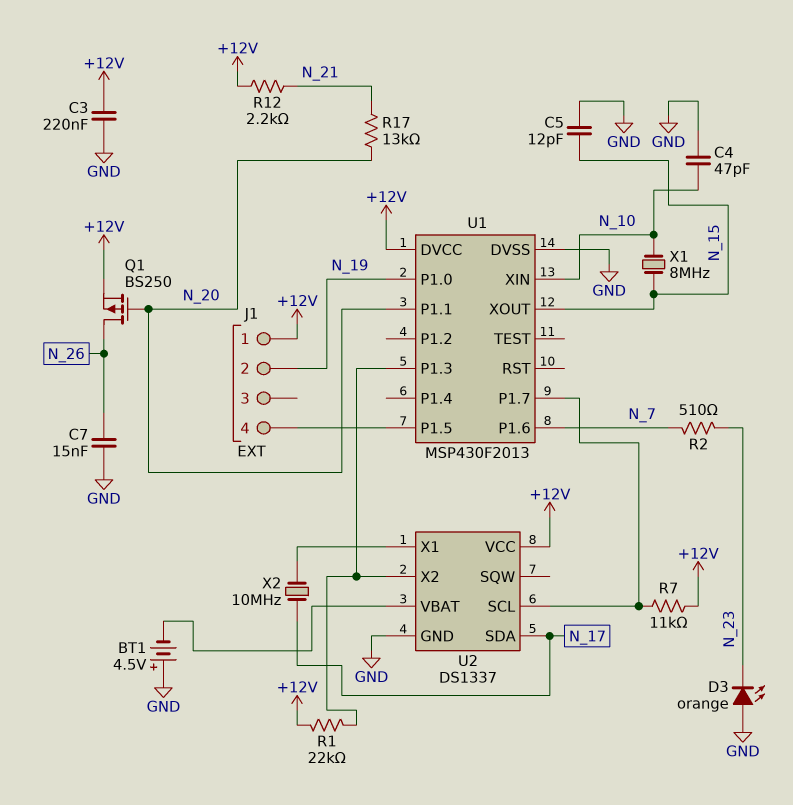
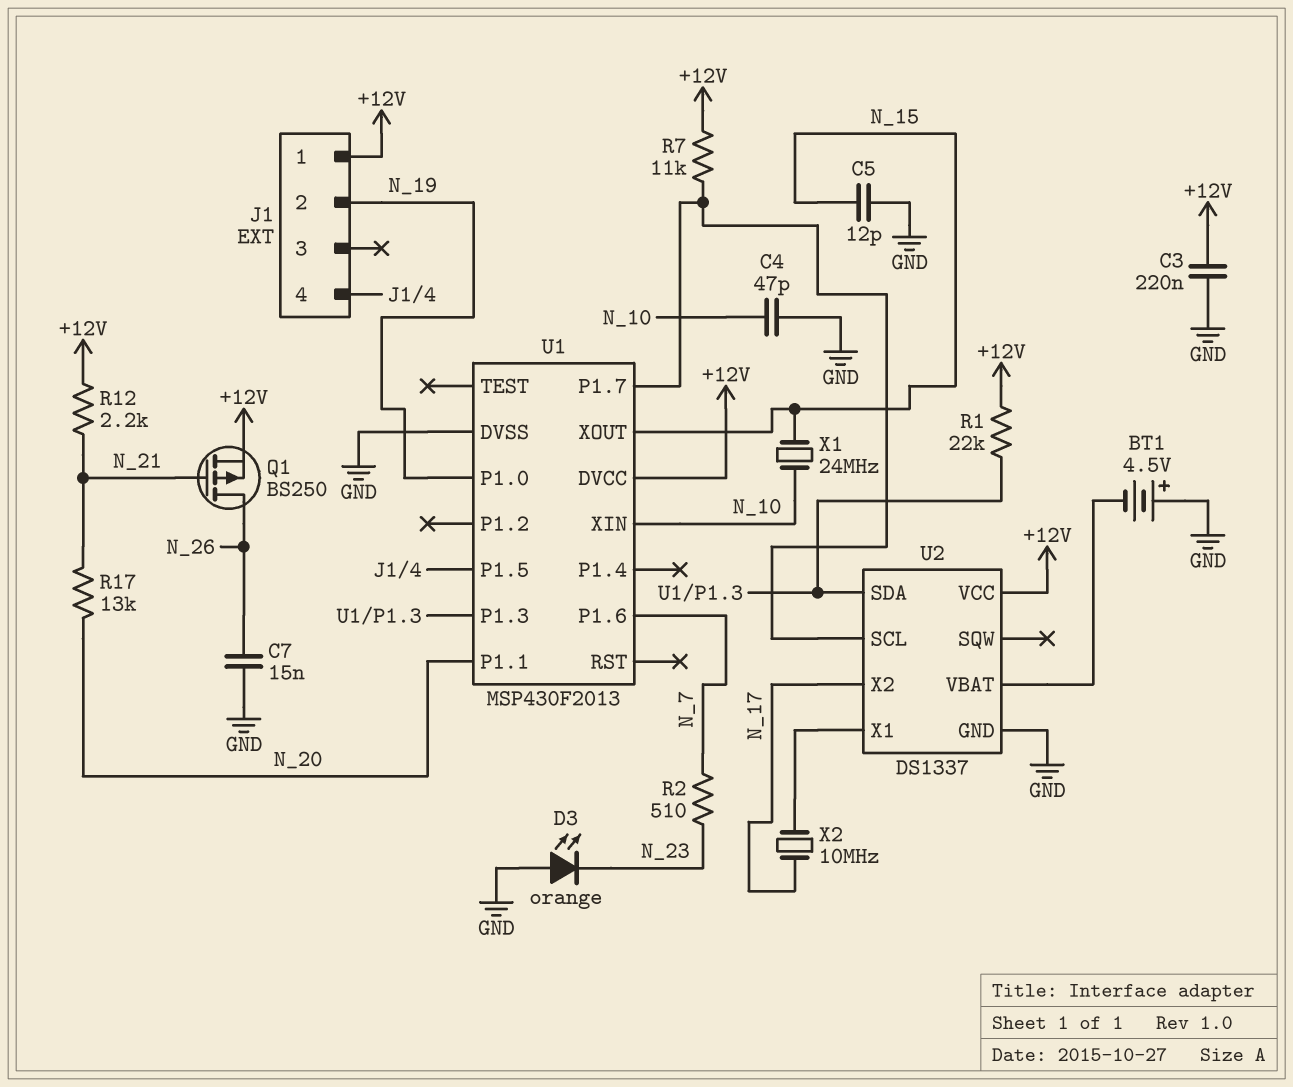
Q1: PMOS BS250 (G N_20, D N_26, S +12V) -> PMOS BS250 (G N_21, D N_26, S +12V)
U2 pin SDA: N_17 -> U1/P1.3
U2 pin X2: U1/P1.3 -> N_17
X1: 8MHz (N_10, N_15) -> 24MHz (N_10, N_15)

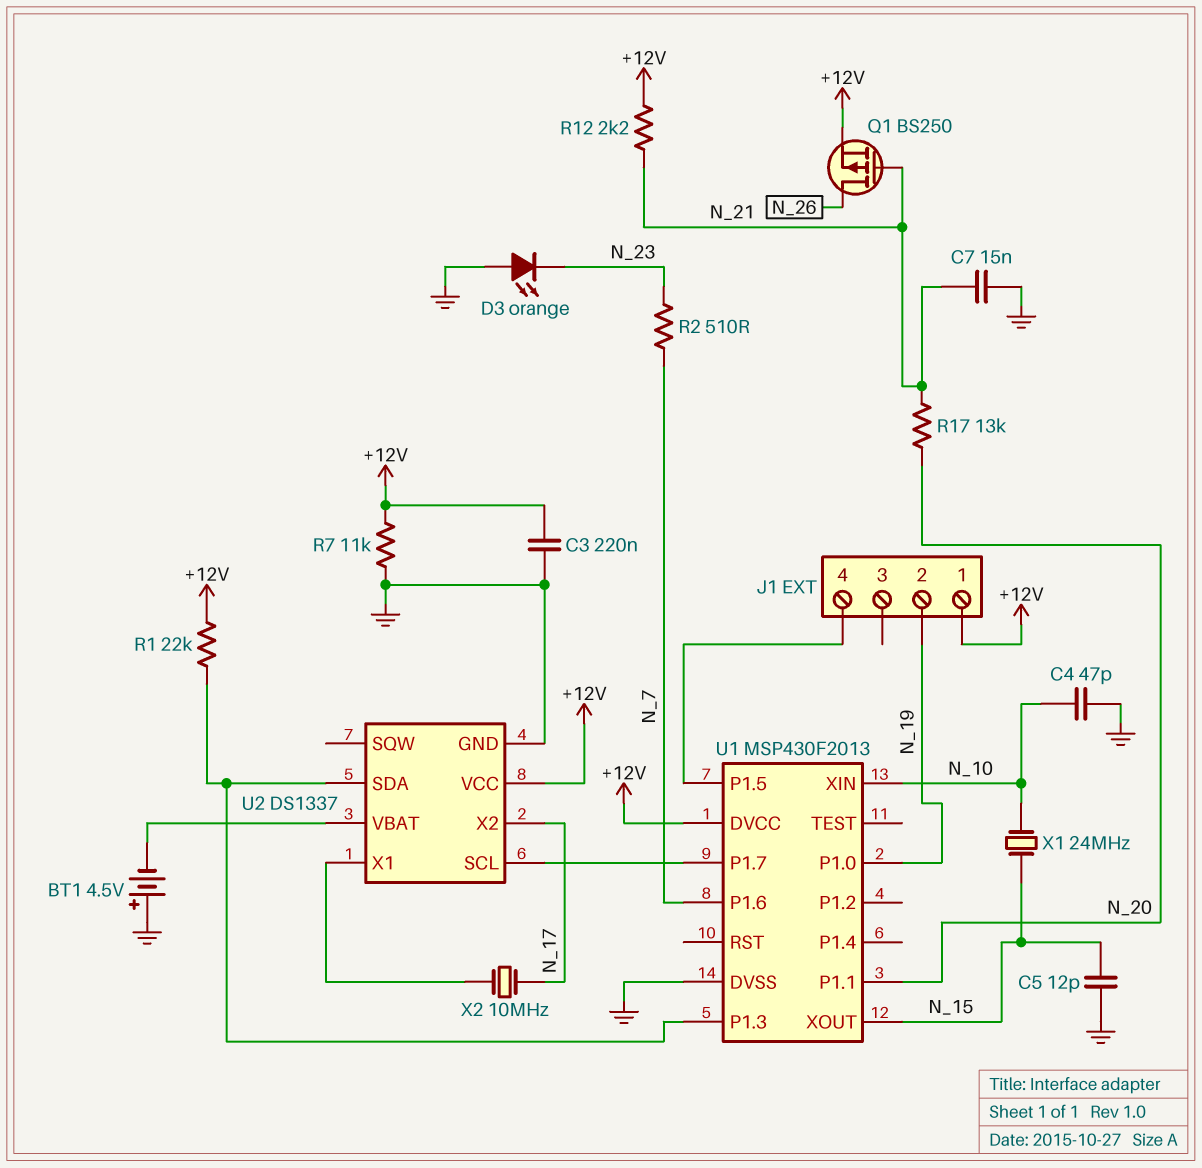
C7: 15nF (GND, N_26) -> 15nF (GND, N_21)
R7: 11k (+12V, U1/P1.7) -> 11k (+12V, GND)

